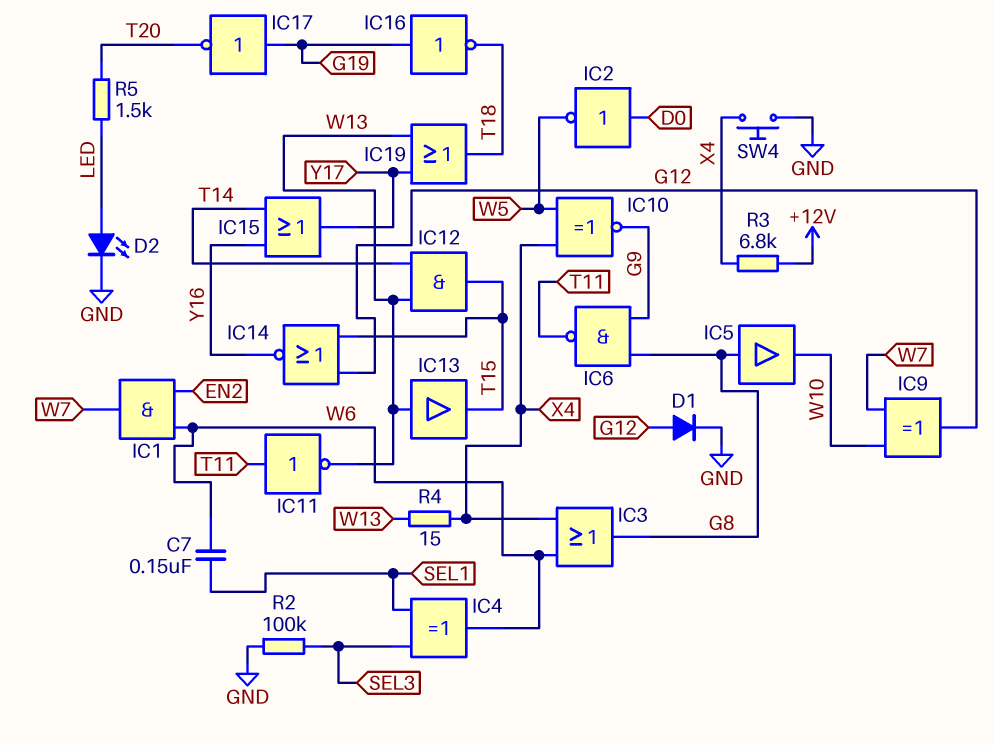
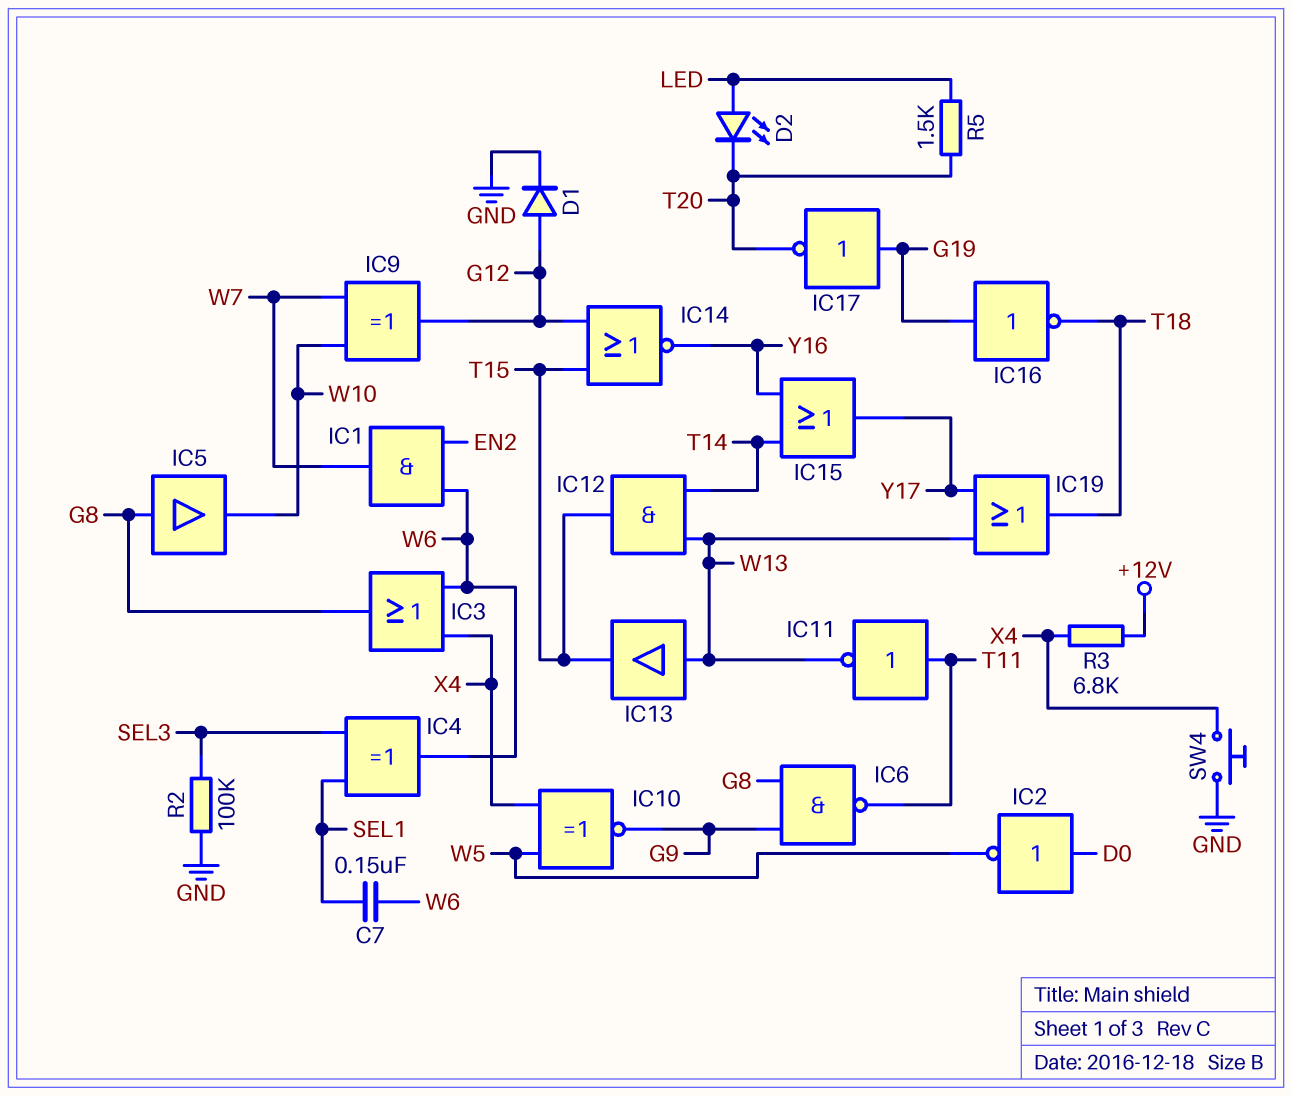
D2: LED (A LED, K GND) -> LED (A LED, K T20)
R4: 15 (W13, X4) -> none

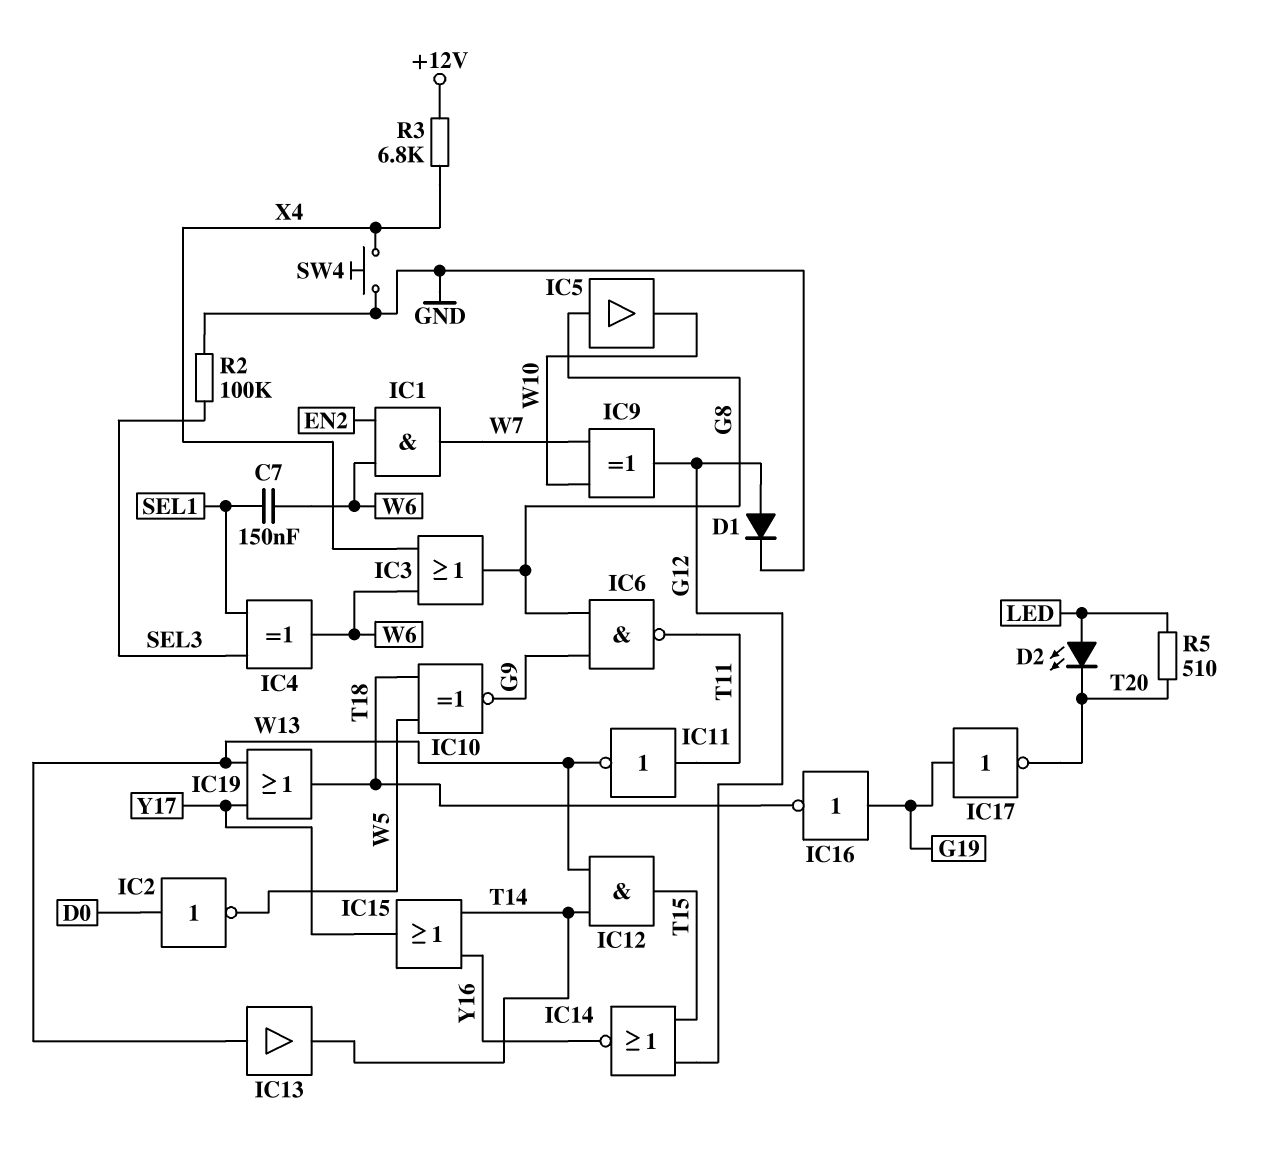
IC10: XNOR (in W5, in X4, out G9) -> XNOR (in T18, in W5, out G9)
IC13: buffer (in W13, out T15) -> buffer (in W13, out T14)
R5: 1.5k (LED, T20) -> 510 (LED, T20)

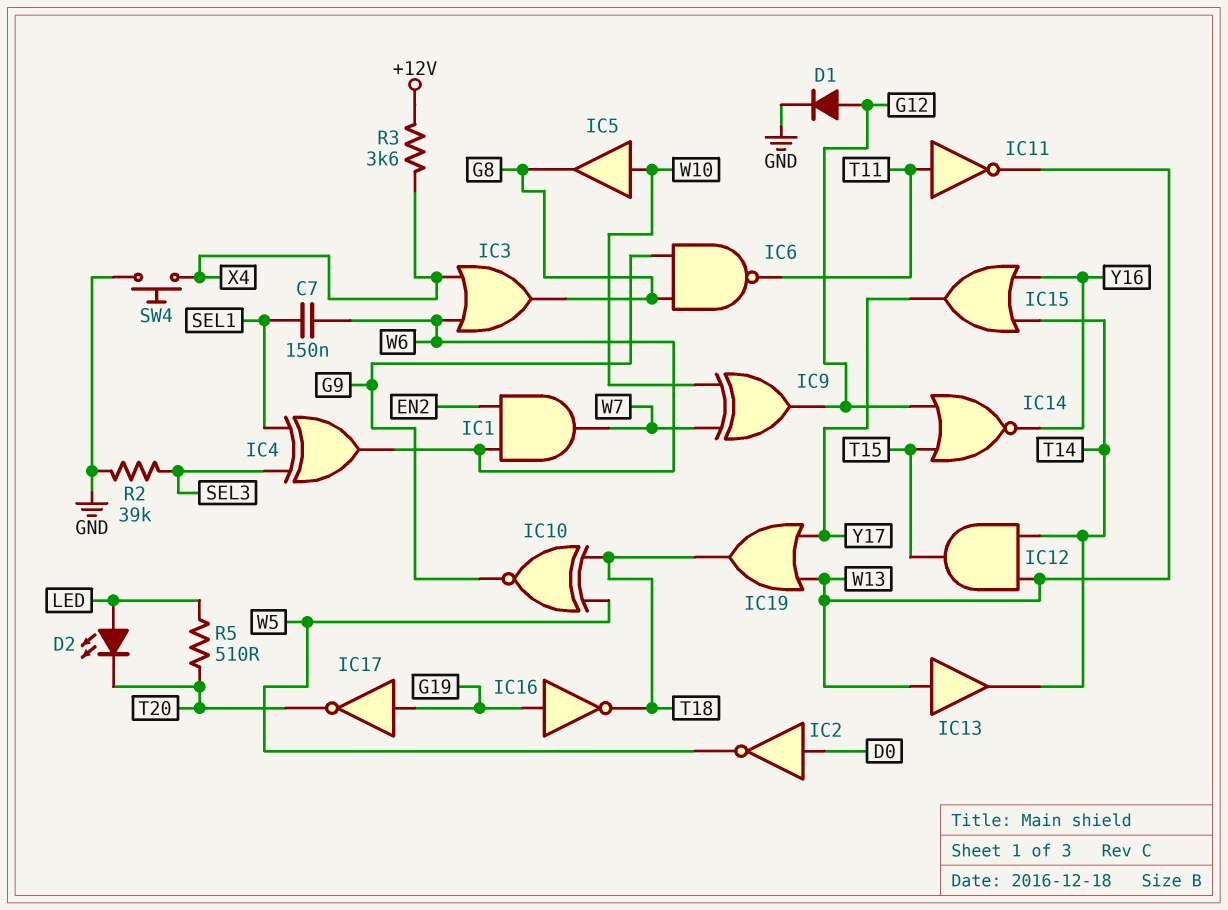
IC5: buffer (in G8, out W10) -> buffer (in W10, out G8)
R2: 100k (GND, SEL3) -> 39k (GND, SEL3)
R3: 6.8k (+12V, X4) -> 3.6k (+12V, X4)

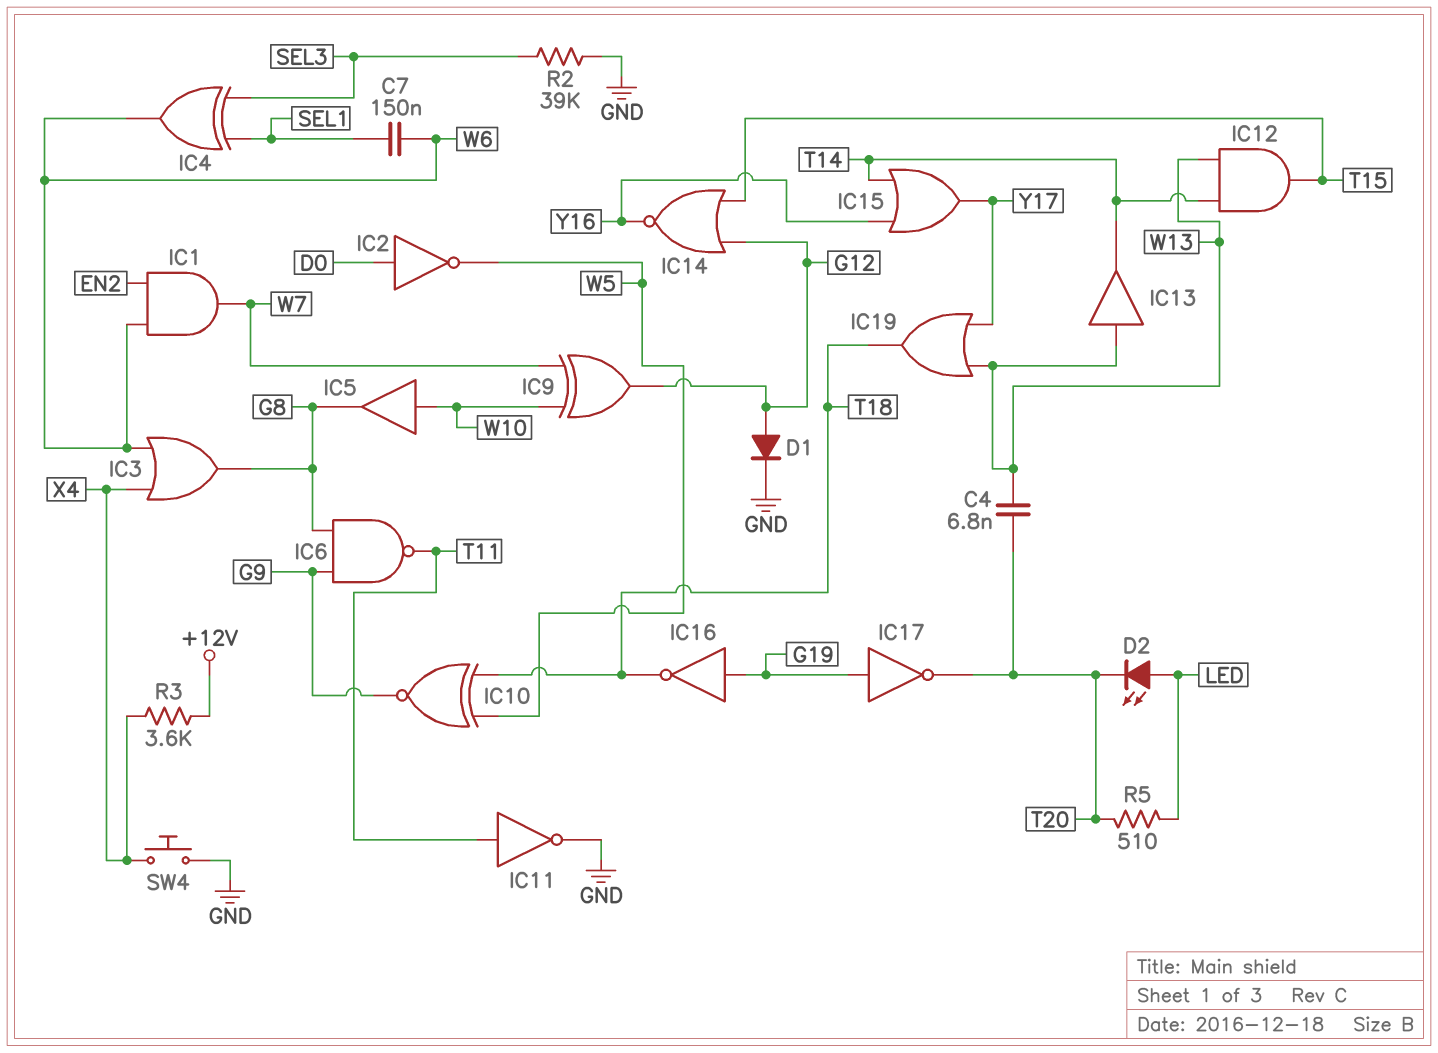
C4: none -> 6.8nF (T20, W13)
IC11: NOT (in T11, out W13) -> NOT (in T11, out GND)

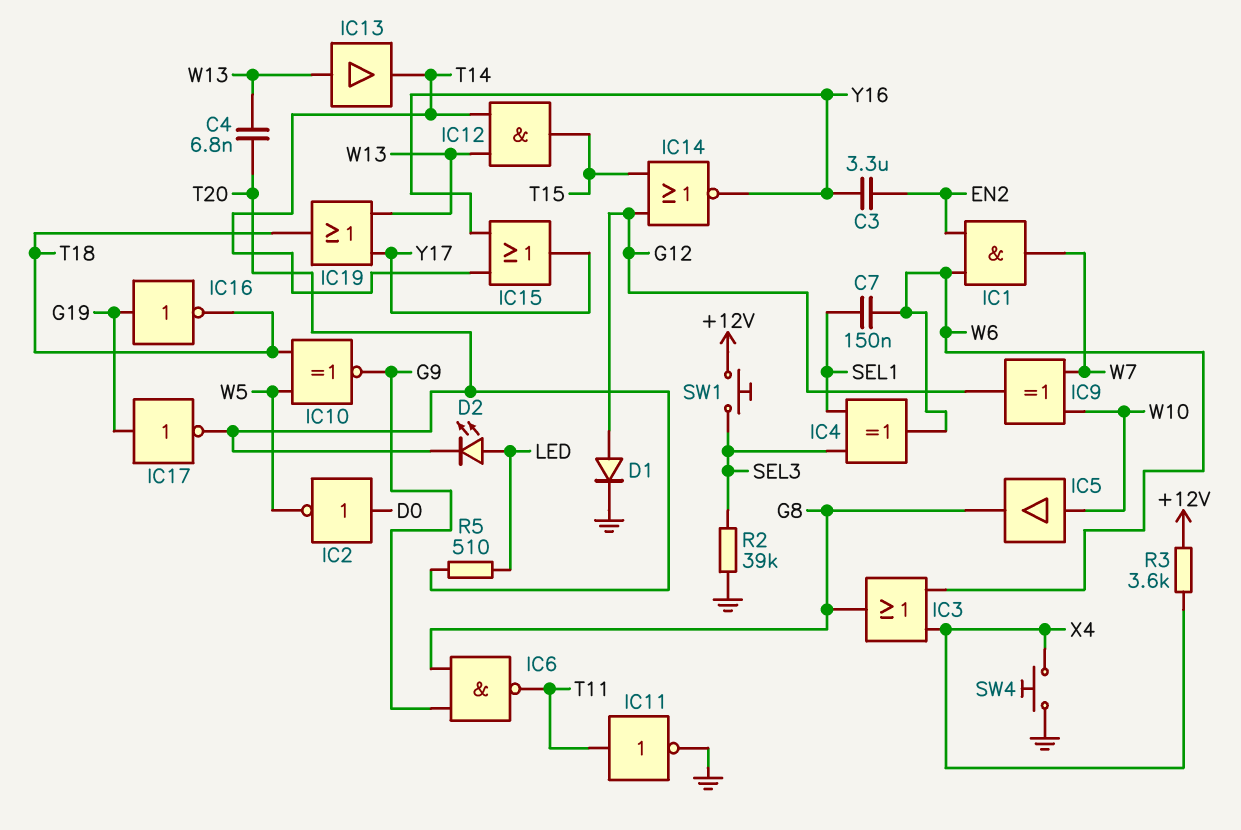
C3: none -> 3.3uF (EN2, Y16)
SW1: none -> button (+12V, SEL3)

